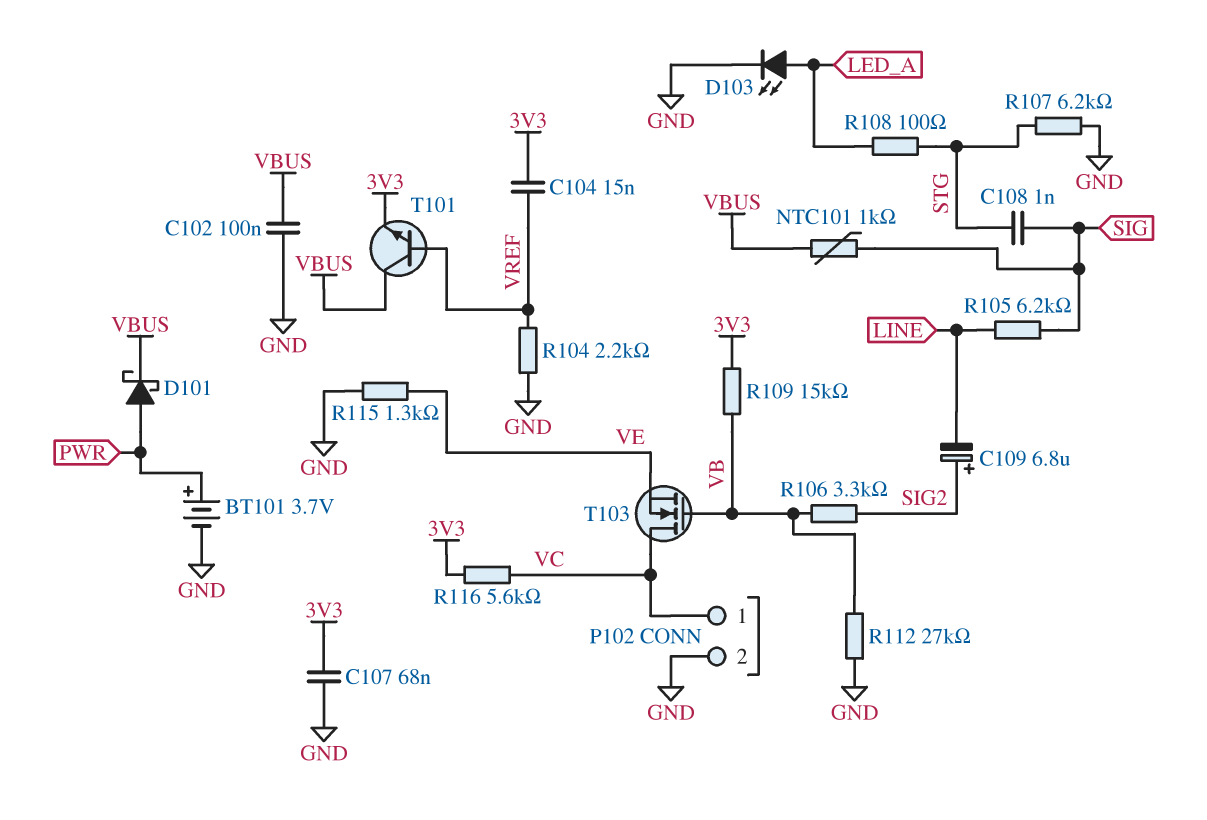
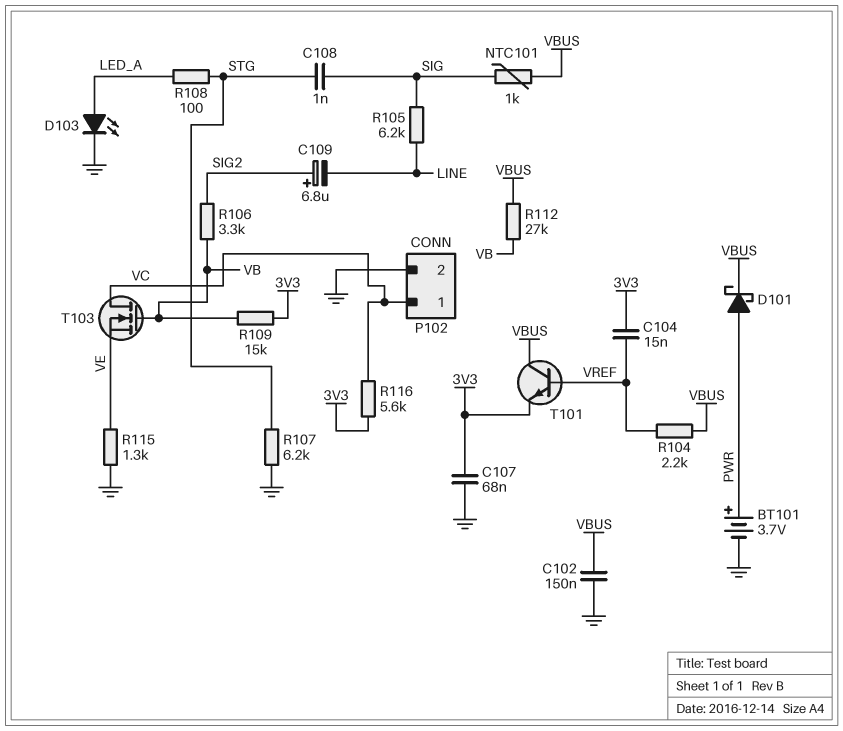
C102: 100nF (GND, VBUS) -> 150nF (GND, VBUS)
R104: 2.2k (GND, VREF) -> 2.2k (VBUS, VREF)
R112: 27k (GND, VB) -> 27k (VB, VBUS)

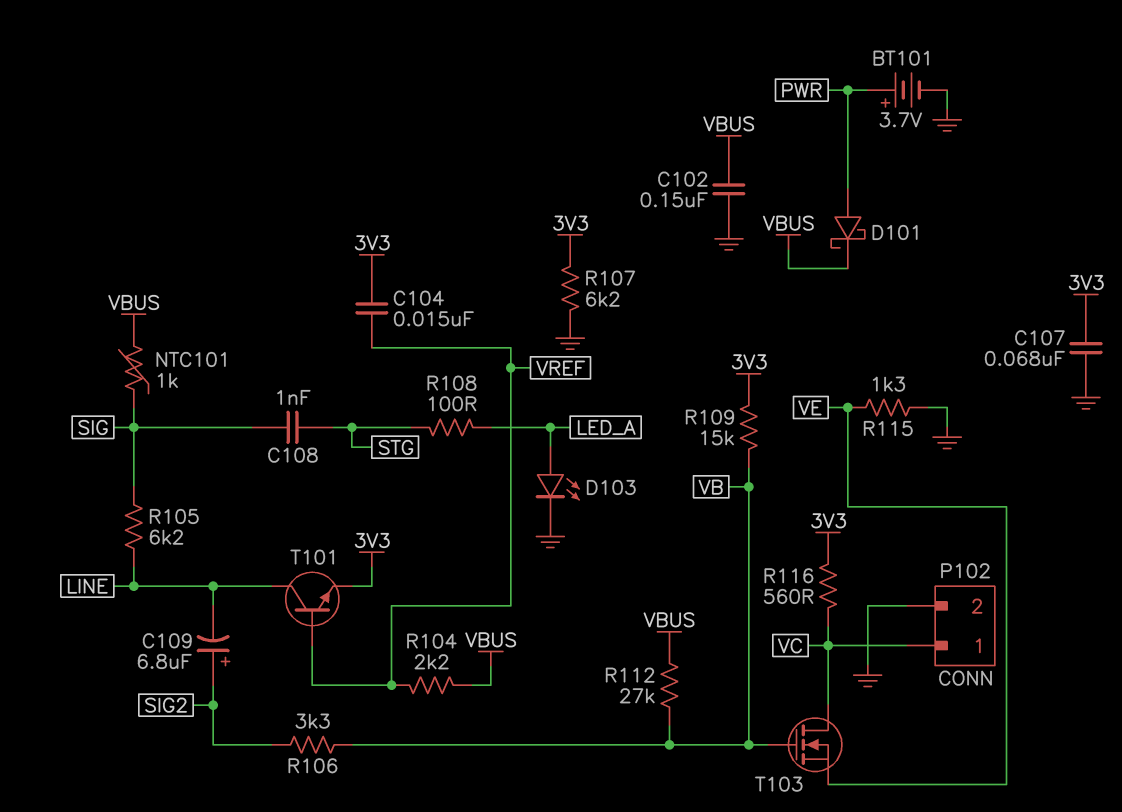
R107: 6.2k (GND, STG) -> 6.2k (3V3, GND)
R116: 5.6k (3V3, VC) -> 560 (3V3, VC)
T101: NPN (B VREF, C VBUS, E 3V3) -> NPN (B VREF, C LINE, E 3V3)

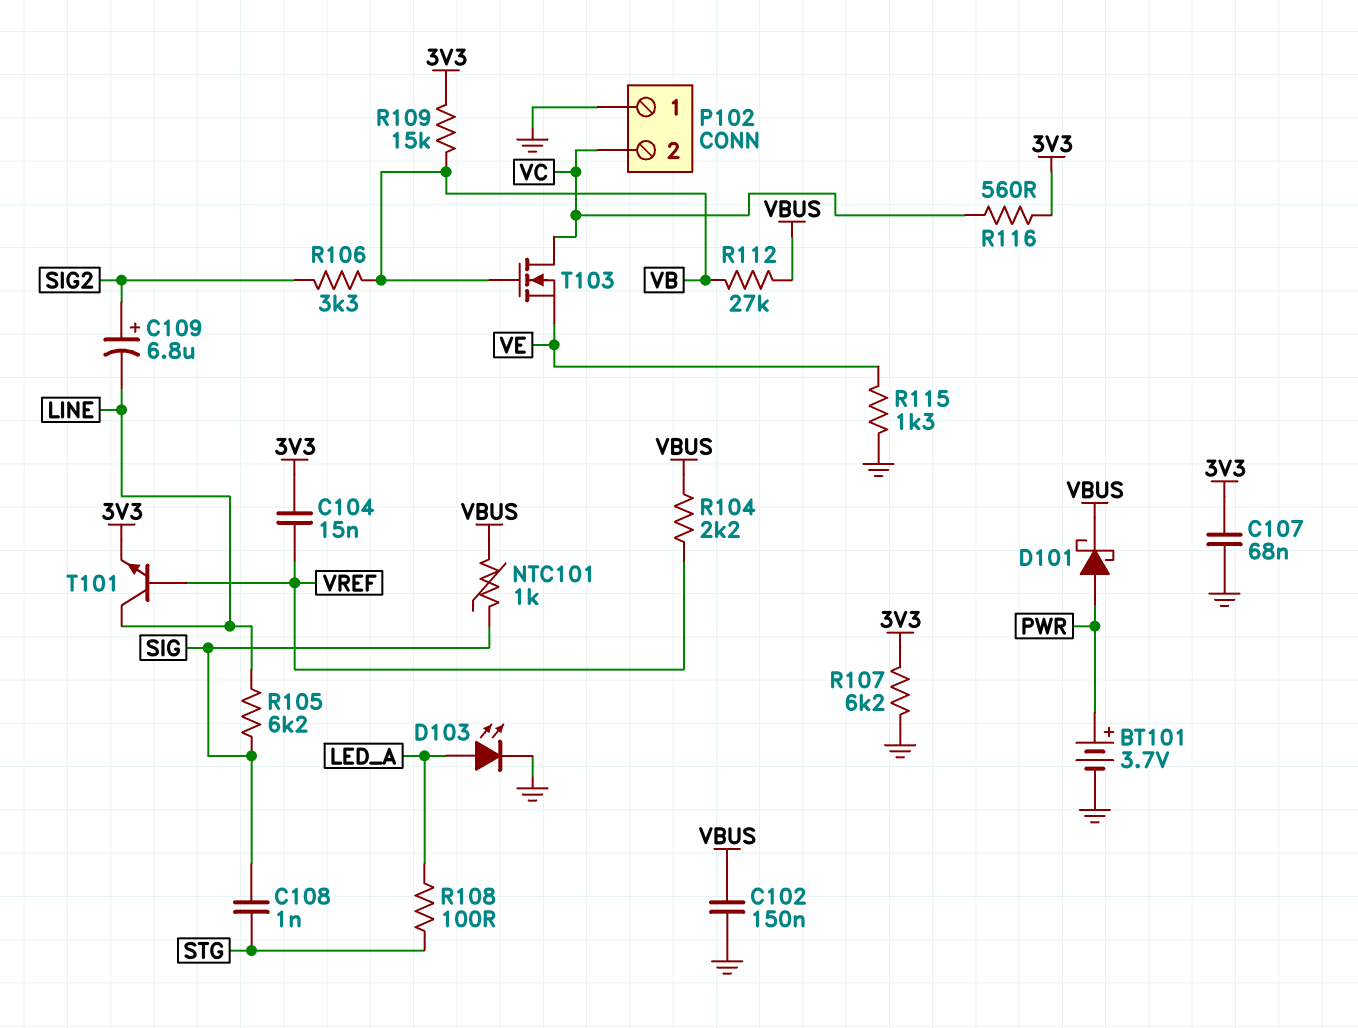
P102 pin 1: VC -> GND
P102 pin 2: GND -> VC

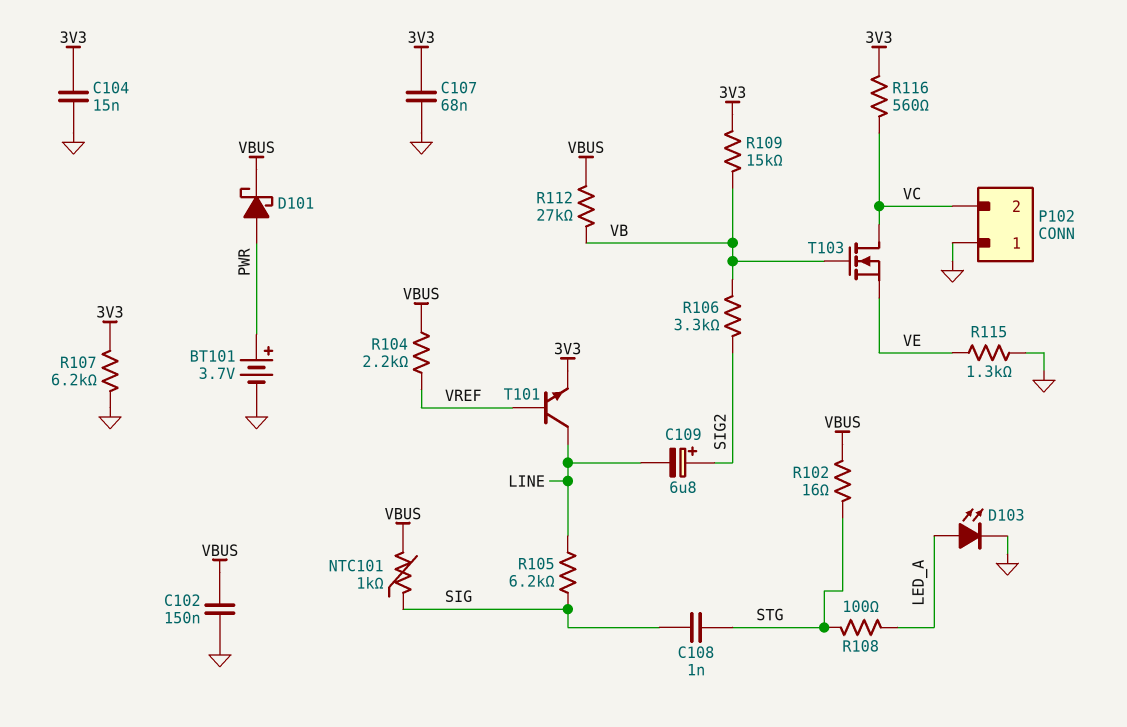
C104: 15nF (3V3, VREF) -> 15nF (3V3, GND)
R102: none -> 16 (STG, VBUS)

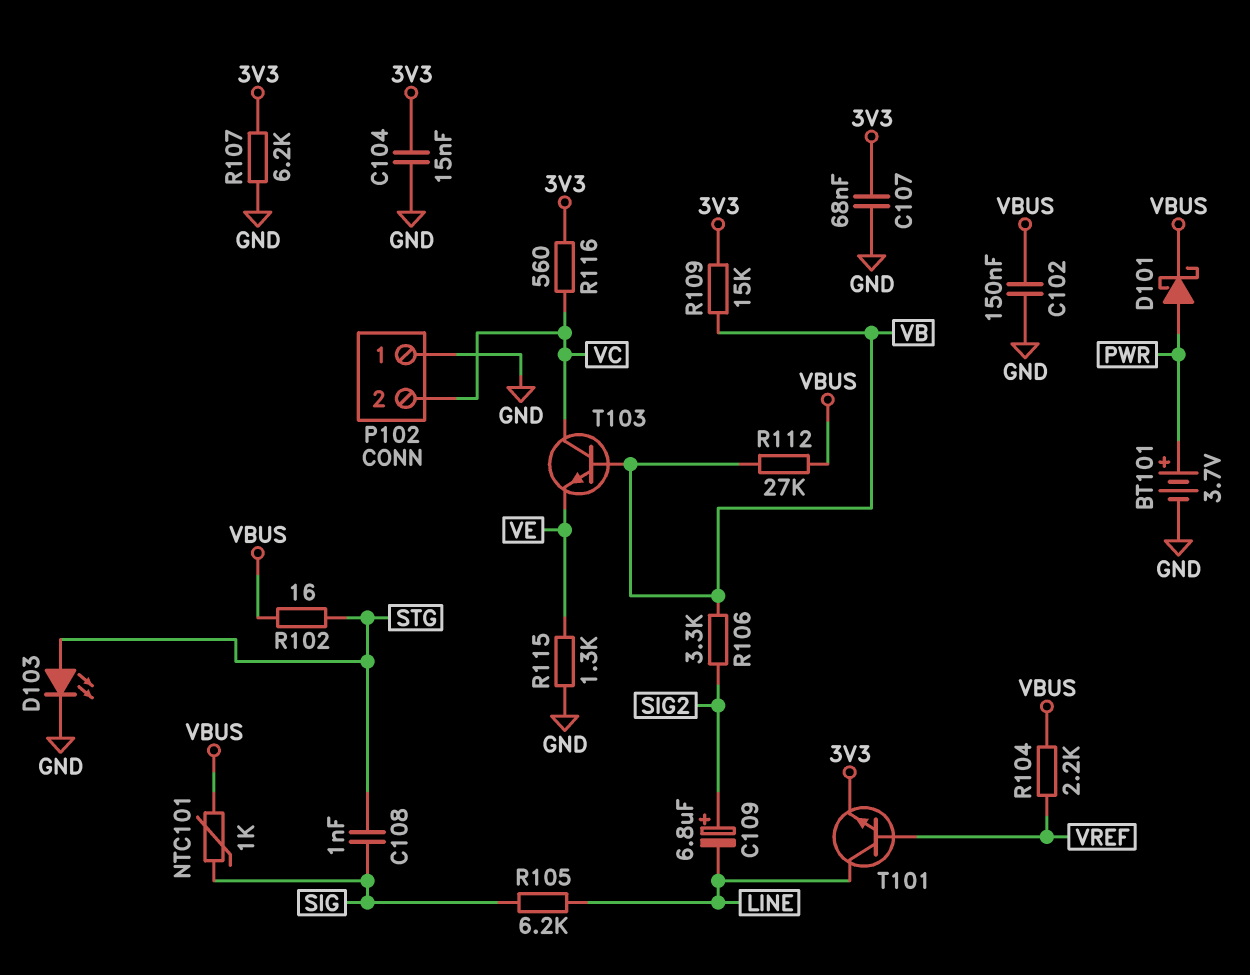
D103: LED (A LED_A, K GND) -> LED (A STG, K GND)
R108: 100 (LED_A, STG) -> none
T103: NMOS (G VB, D VC, S VE) -> NPN (B VB, C VC, E VE)

